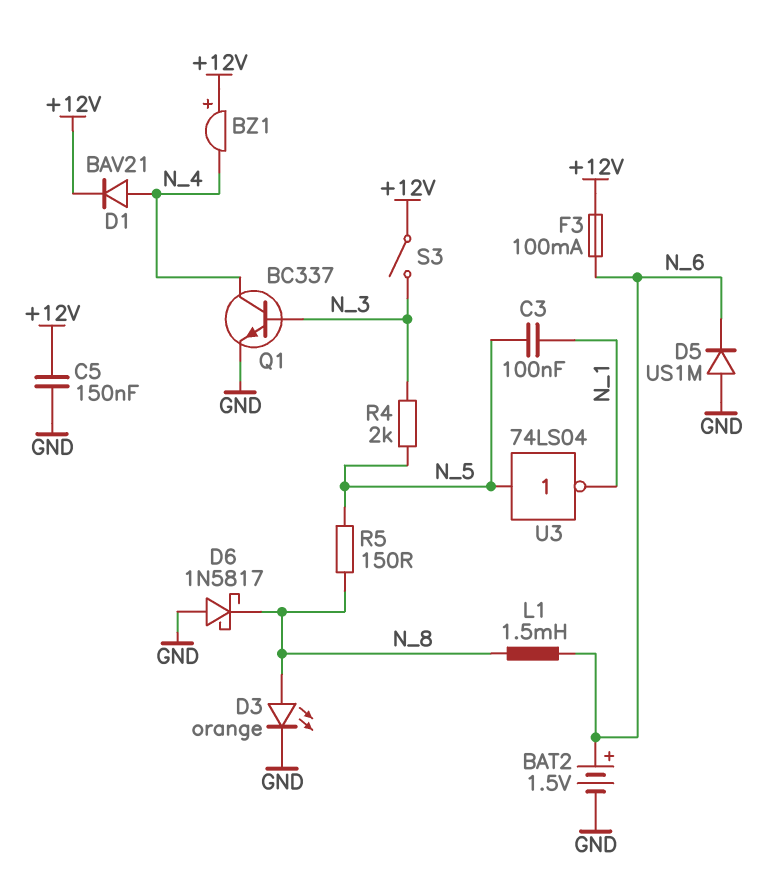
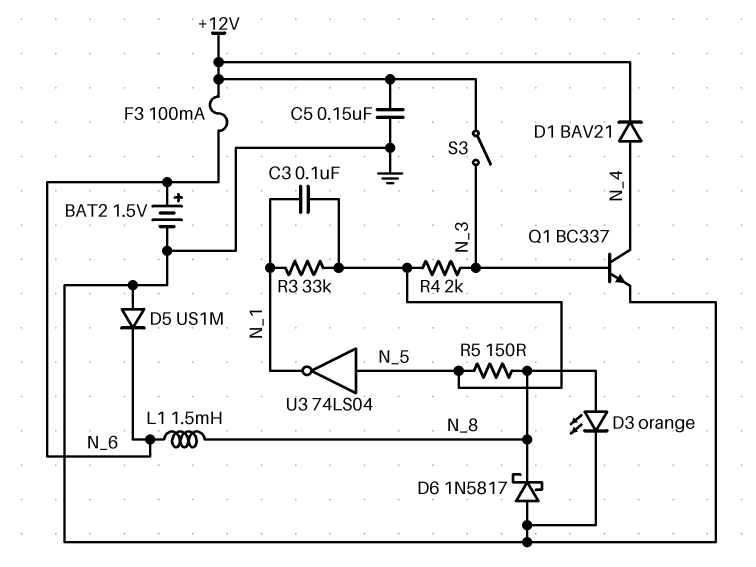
BZ1: buzzer (plus +12V, minus N_4) -> none
R3: none -> 33k (N_1, N_5)

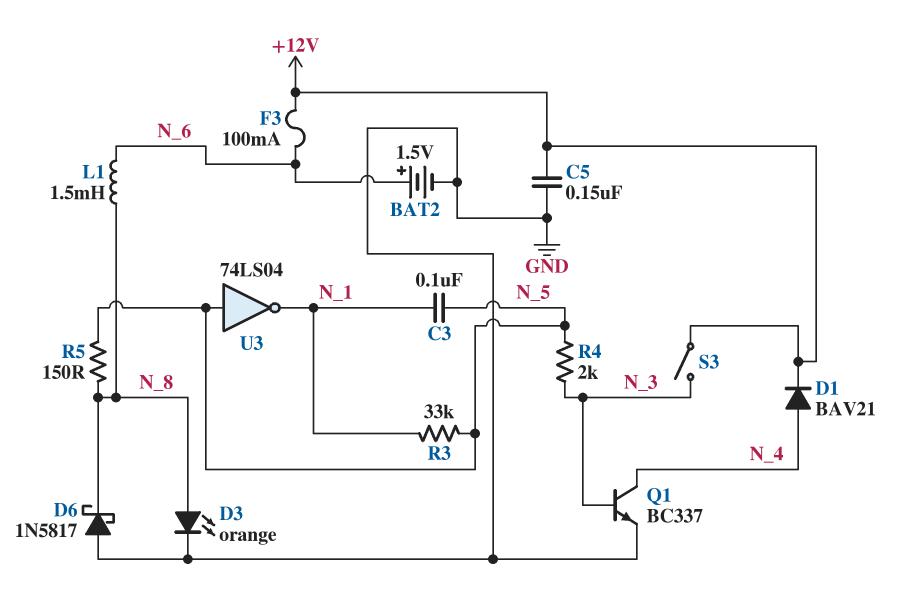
D5: diode US1M (A GND, K N_6) -> none

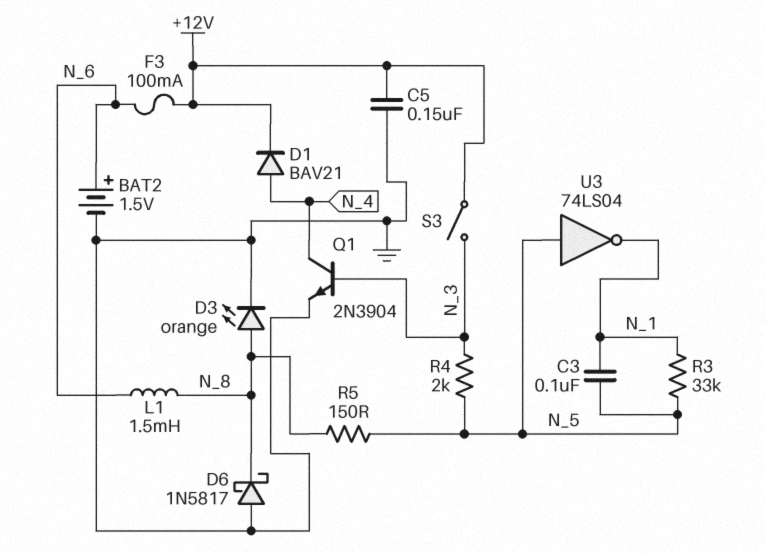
Q1: NPN BC337 (B N_3, C N_4, E GND) -> NPN 2N3904 (B N_3, C N_4, E GND)

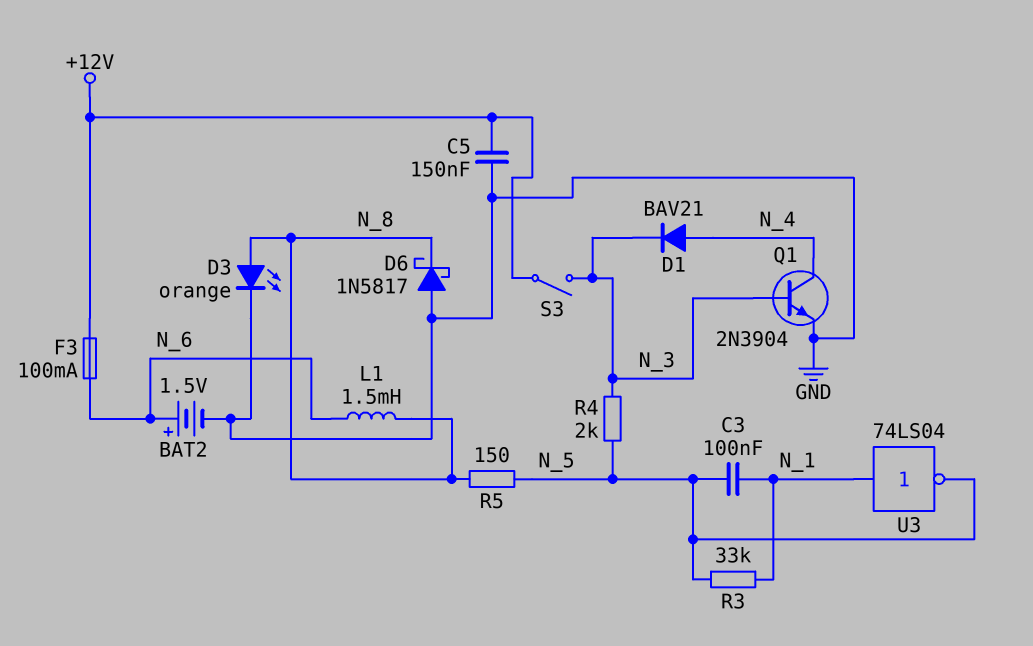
D1: diode BAV21 (A N_4, K +12V) -> diode BAV21 (A N_4, K N_3)
U3: NOT 74LS04 (in N_5, out N_1) -> NOT 74LS04 (in N_1, out N_5)

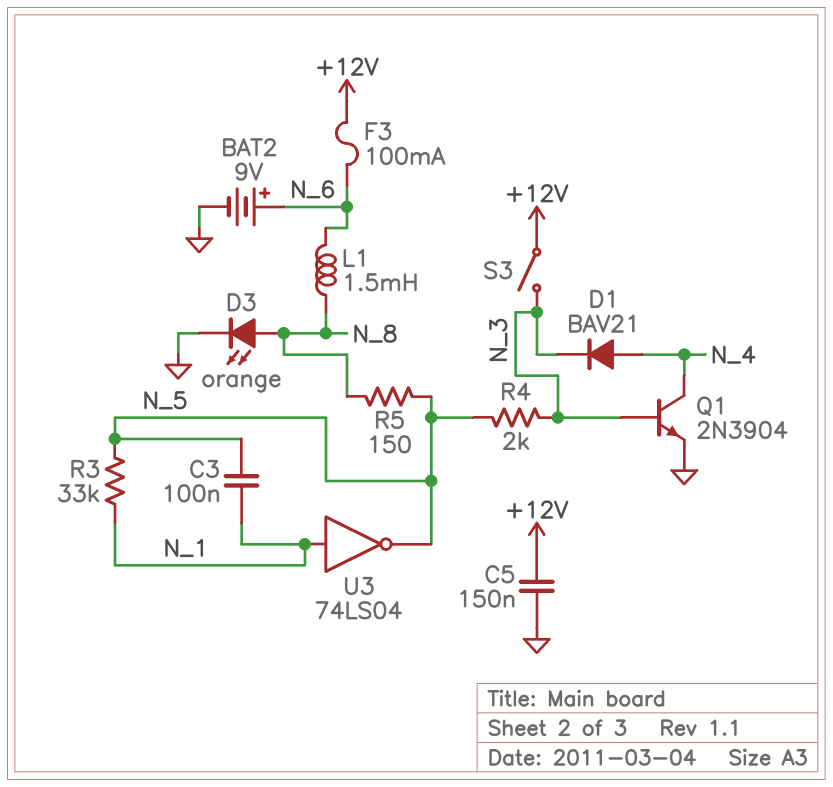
BAT2: 1.5V (plus N_6, minus GND) -> 9V (plus N_6, minus GND)
D6: schottky 1N5817 (A GND, K N_8) -> none

